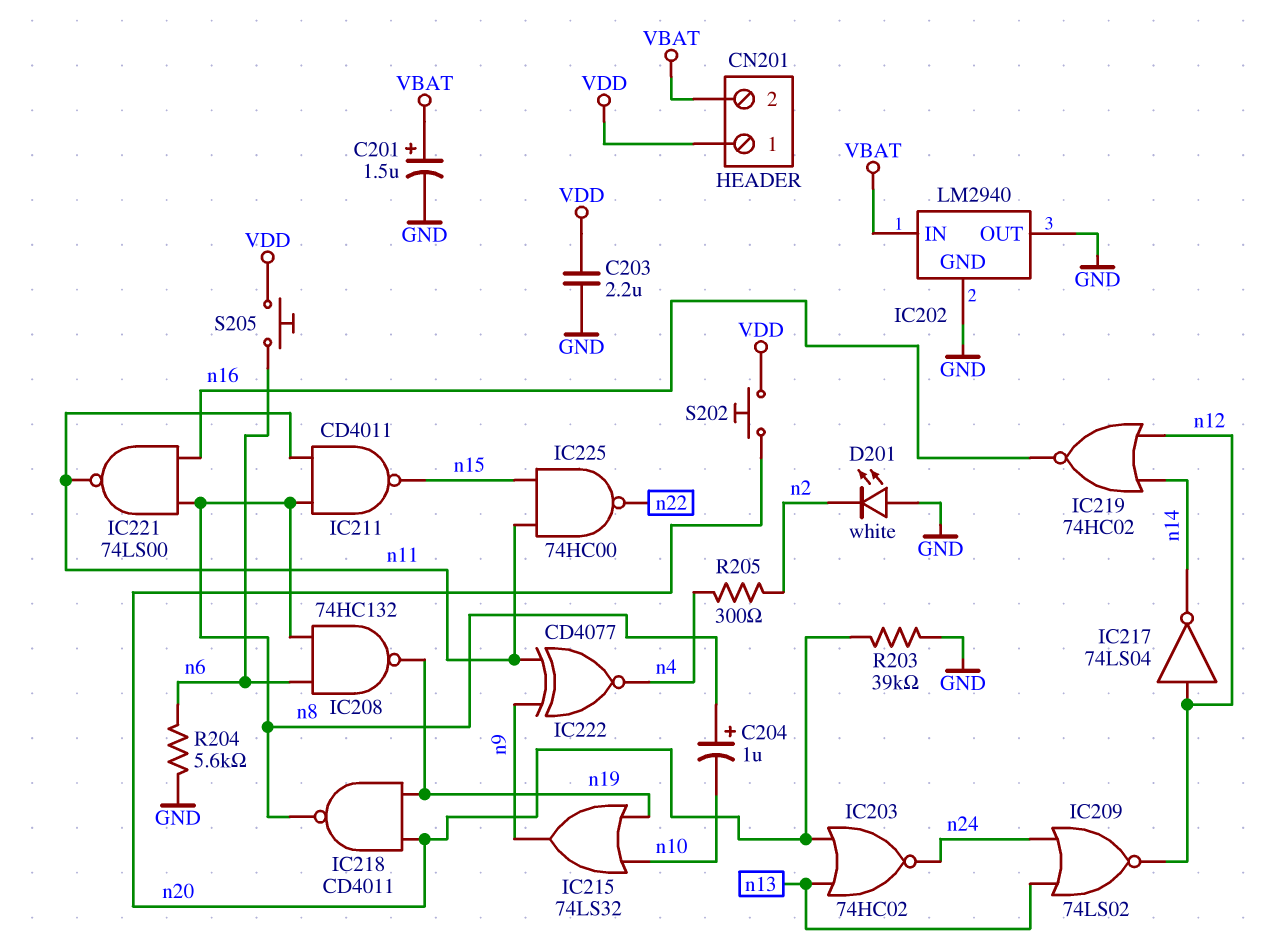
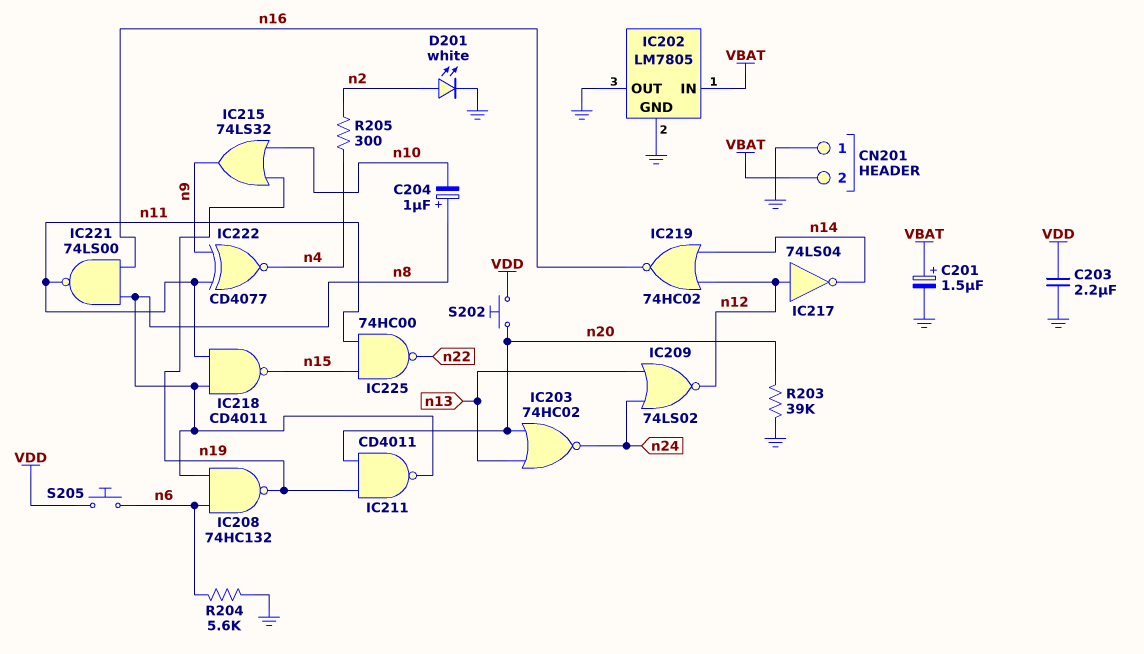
CN201 pin 1: VDD -> GND
D201: LED white (A GND, K n2) -> LED white (A n2, K GND)
IC202: LM2940 -> LM7805
IC211: NAND CD4011 (in n8, in n11, out n15) -> NAND CD4011 (in n19, in n20, out n8)
IC218: NAND CD4011 (in n19, in n20, out n8) -> NAND CD4011 (in n8, in n11, out n15)

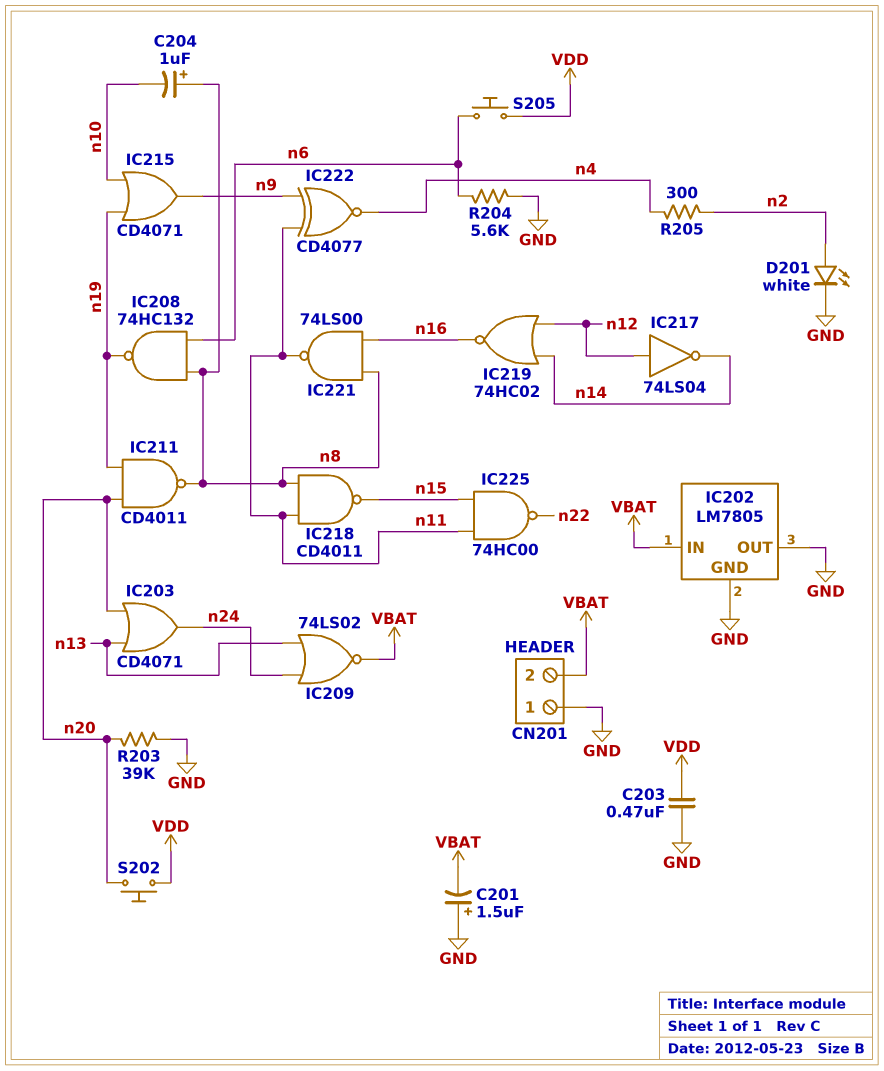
C201: 1.5uF (plus VBAT, minus GND) -> 1.5uF (plus GND, minus VBAT)
C203: 2.2uF (GND, VDD) -> 470nF (GND, VDD)
IC203: NOR 74HC02 (in n13, in n20, out n24) -> OR CD4071 (in n13, in n20, out n24)
IC209: NOR 74LS02 (in n13, in n24, out n12) -> NOR 74LS02 (in n13, in n24, out VBAT)
IC215: OR 74LS32 (in n10, in n19, out n9) -> OR CD4071 (in n10, in n19, out n9)

